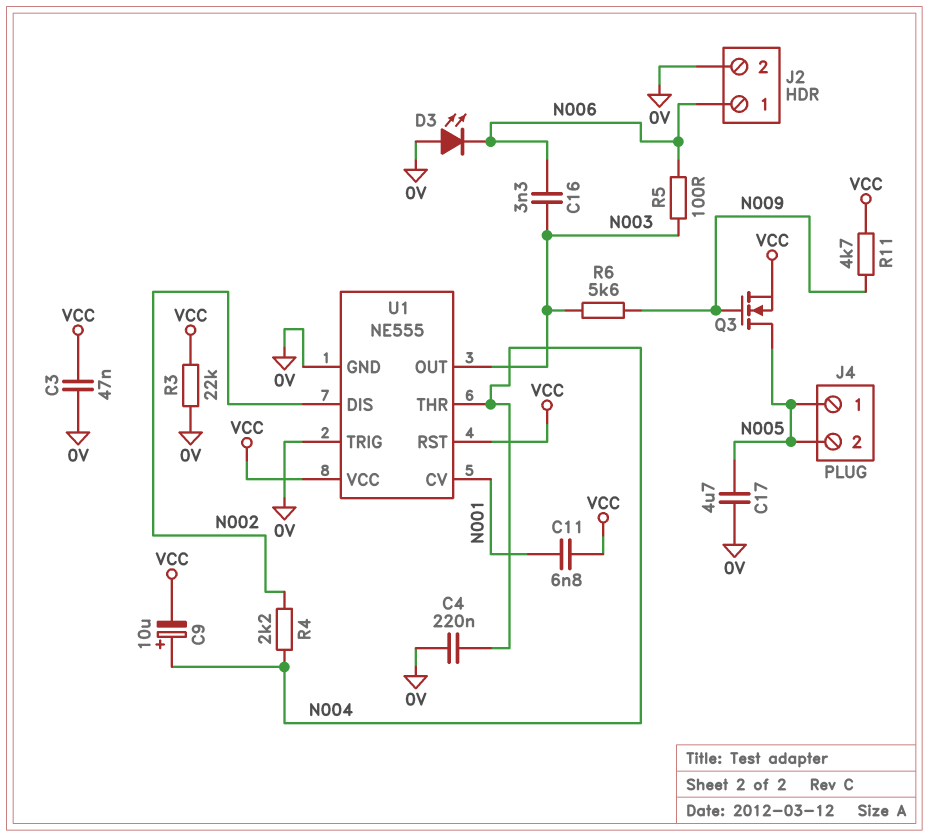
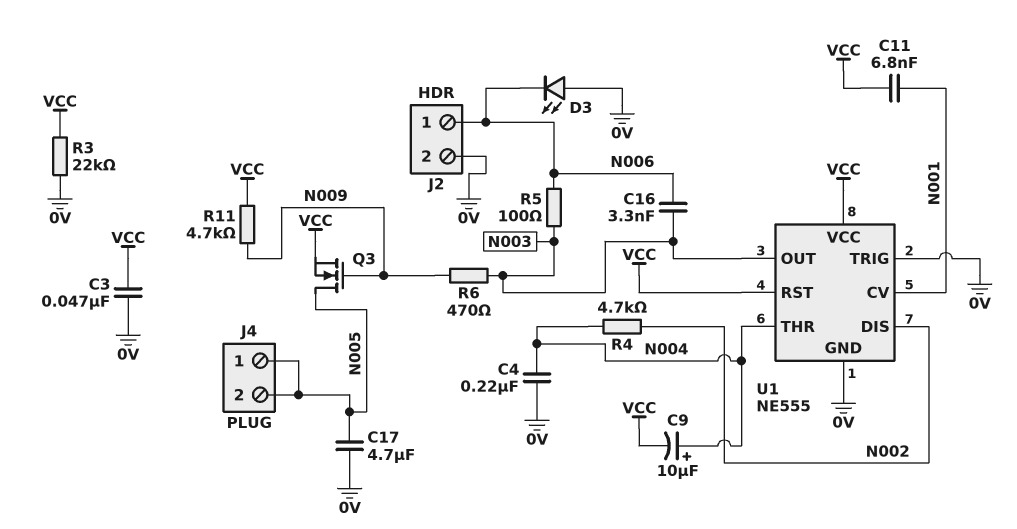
R4: 2.2k (N002, N004) -> 4.7k (N002, N004)
R6: 5.6k (N003, N009) -> 470 (N003, N009)

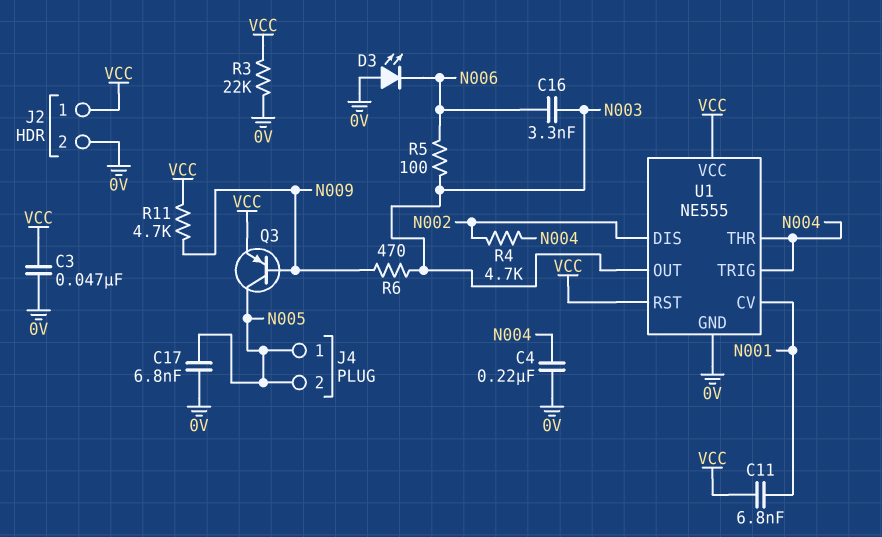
C9: 10uF (plus N004, minus VCC) -> none
C17: 4.7uF (0V, N005) -> 6.8nF (0V, N005)
J2 pin 1: N006 -> VCC
Q3: NMOS (G N009, D N005, S VCC) -> PNP (B N009, C N005, E VCC)
U1 pin TRIG: 0V -> N004

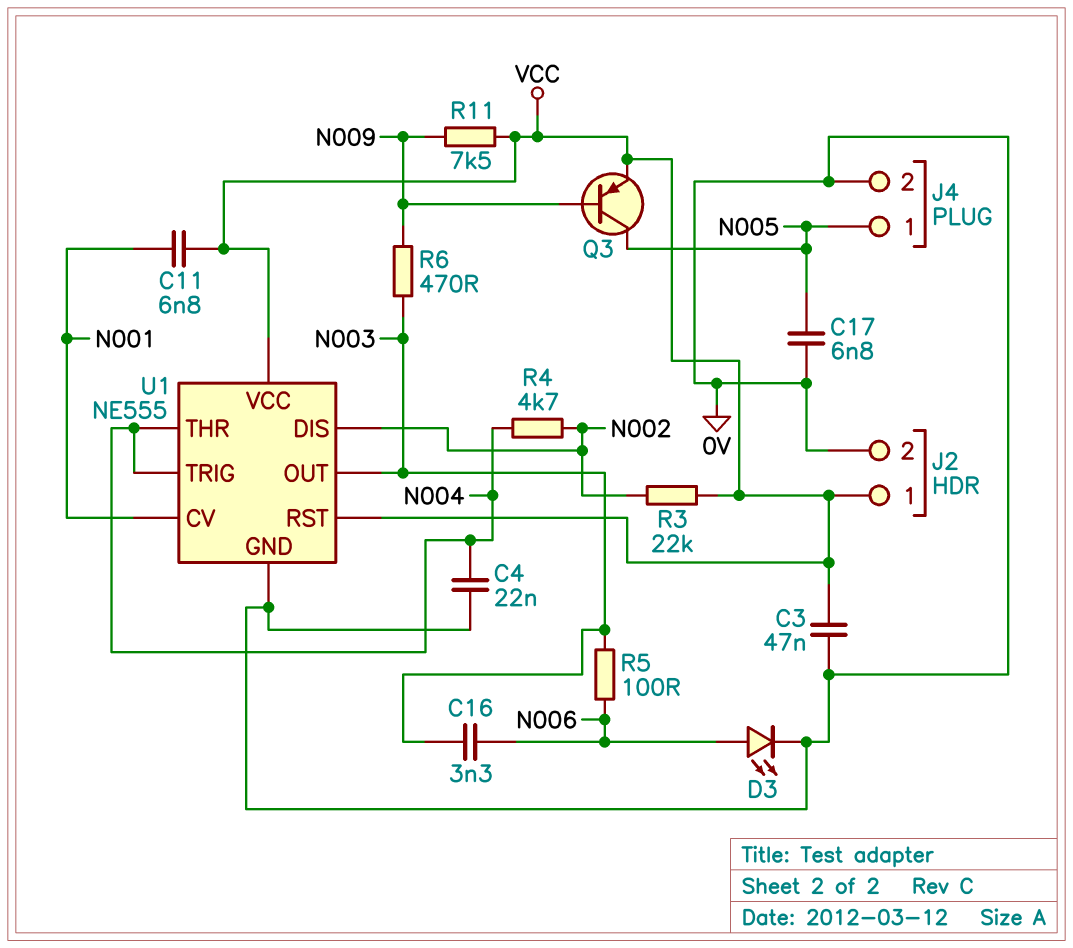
C4: 220nF (0V, N004) -> 22nF (0V, N004)
D3: LED (A 0V, K N006) -> LED (A N006, K 0V)
J4 pin 2: N005 -> 0V
R3: 22k (0V, VCC) -> 22k (N002, VCC)
R11: 4.7k (N009, VCC) -> 7.5k (N009, VCC)

